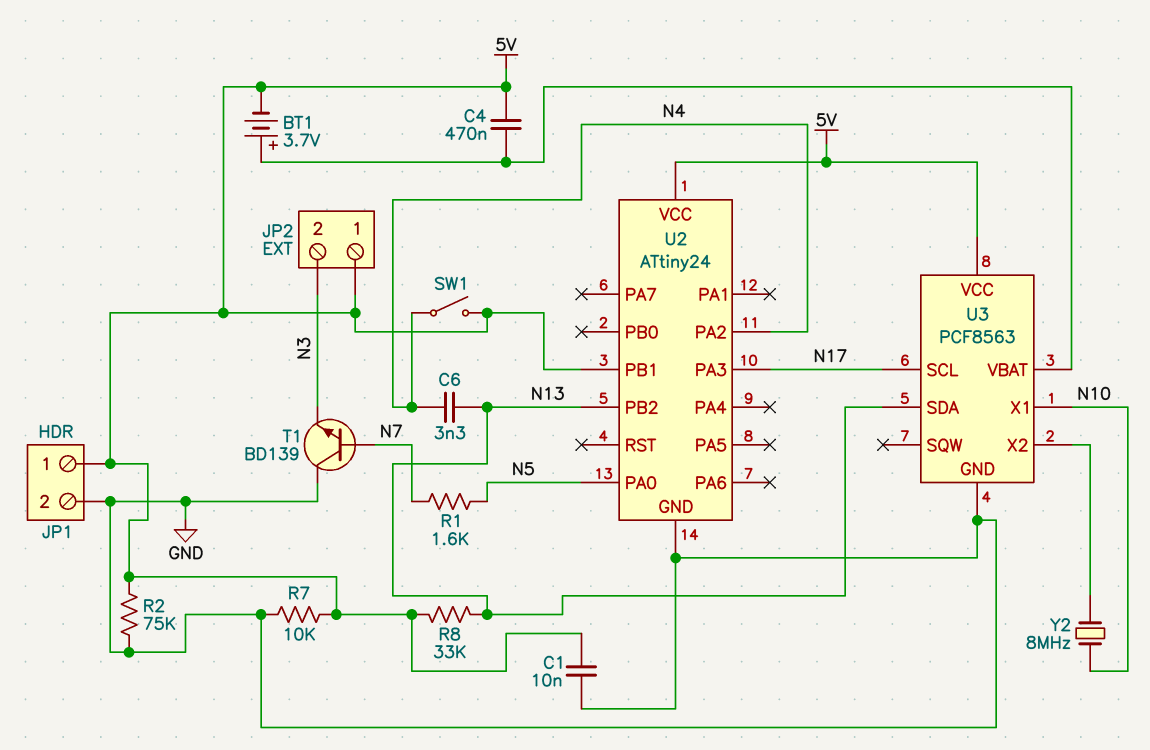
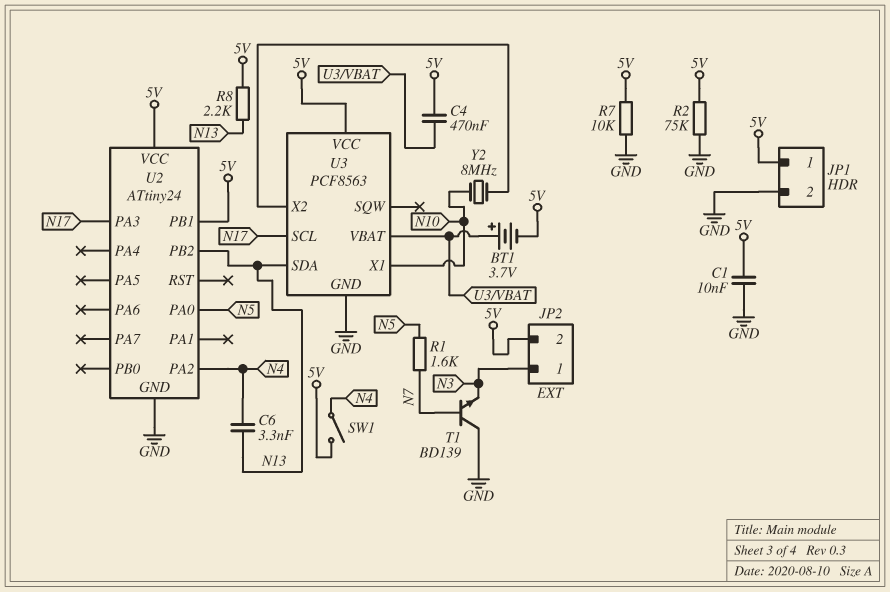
JP2 pin 1: 5V -> N3
JP2 pin 2: N3 -> 5V
R8: 33k (5V, N13) -> 2.2k (5V, N13)

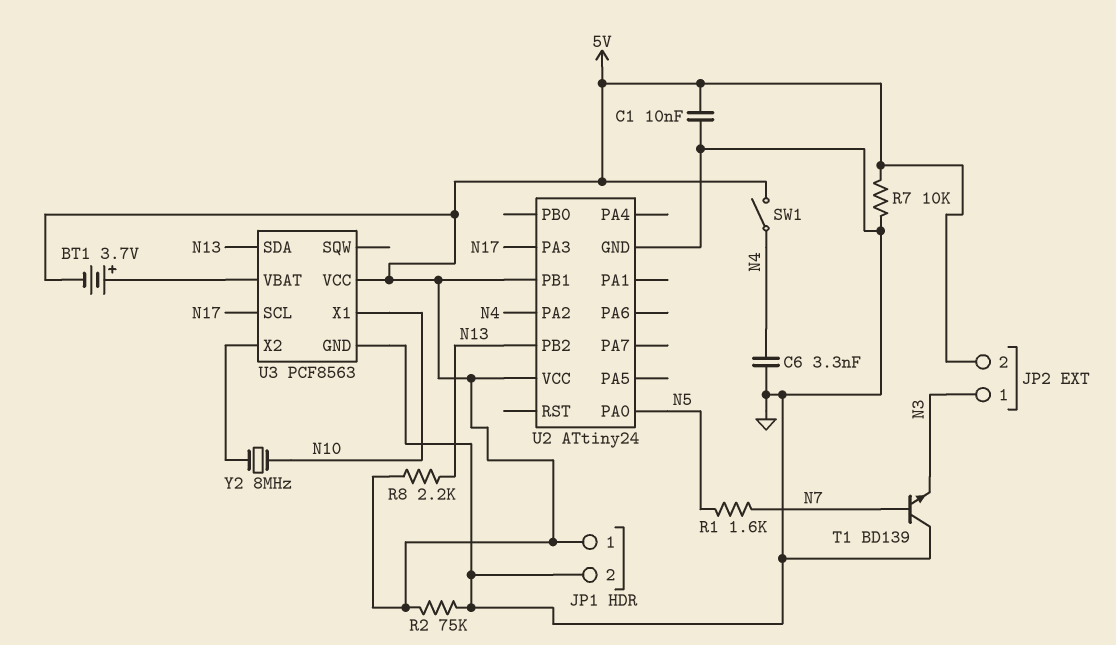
C4: 470nF (5V, U3/VBAT) -> none
C6: 3.3nF (N4, N13) -> 3.3nF (GND, N4)

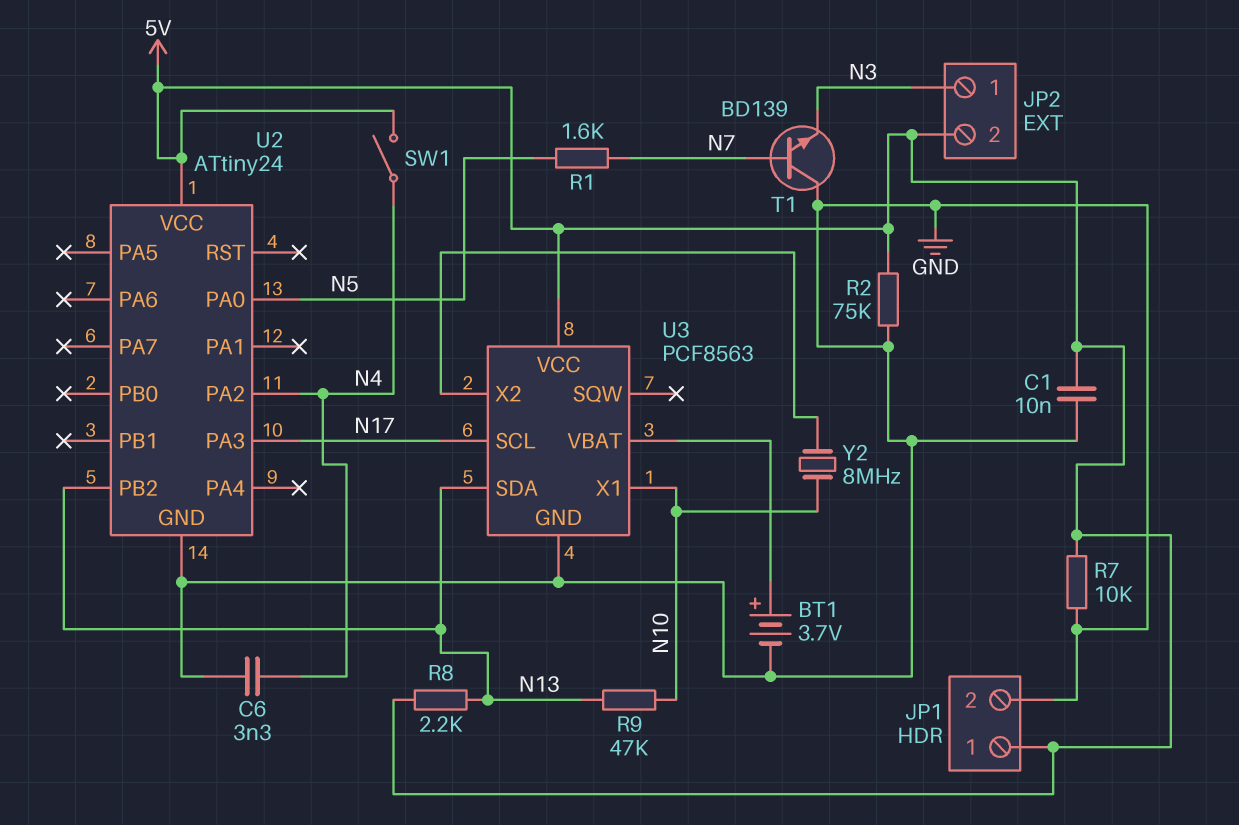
BT1: 3.7V (plus U3/VBAT, minus 5V) -> 3.7V (plus U3/VBAT, minus GND)
R9: none -> 47k (N10, N13)
U2 pin PB1: 5V -> none

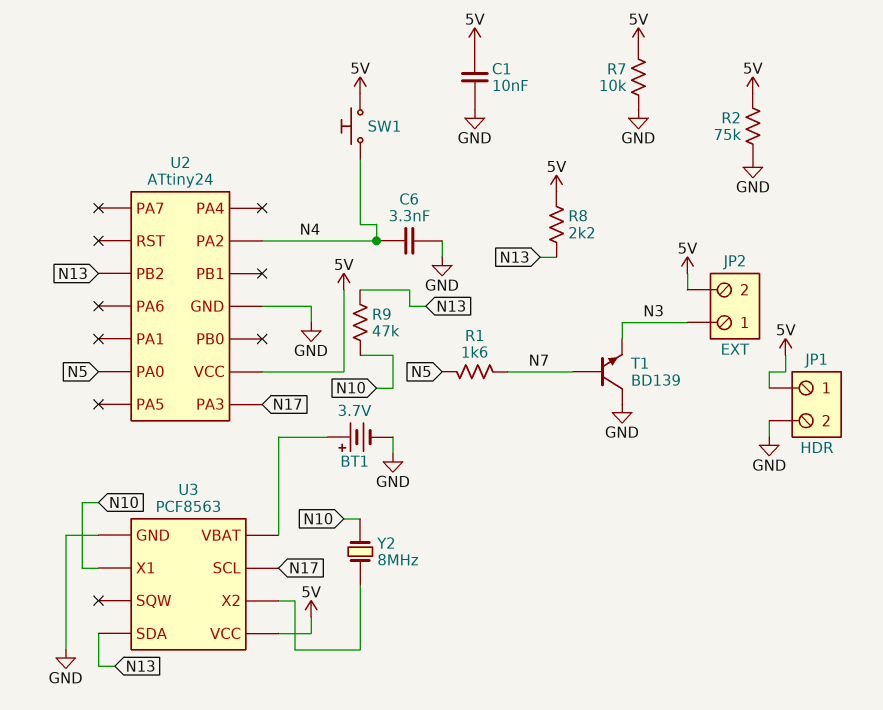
SW1: switch (5V, N4) -> button (5V, N4)

